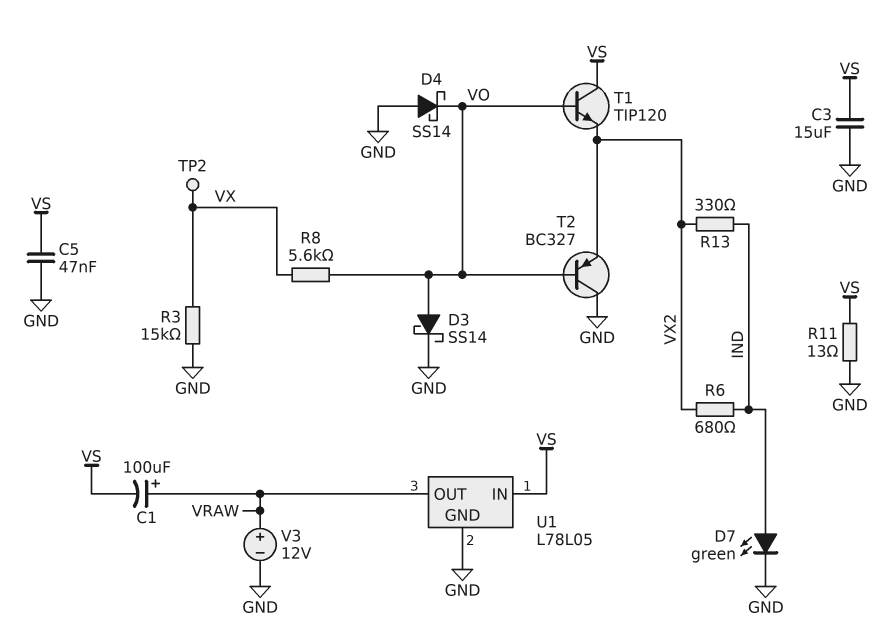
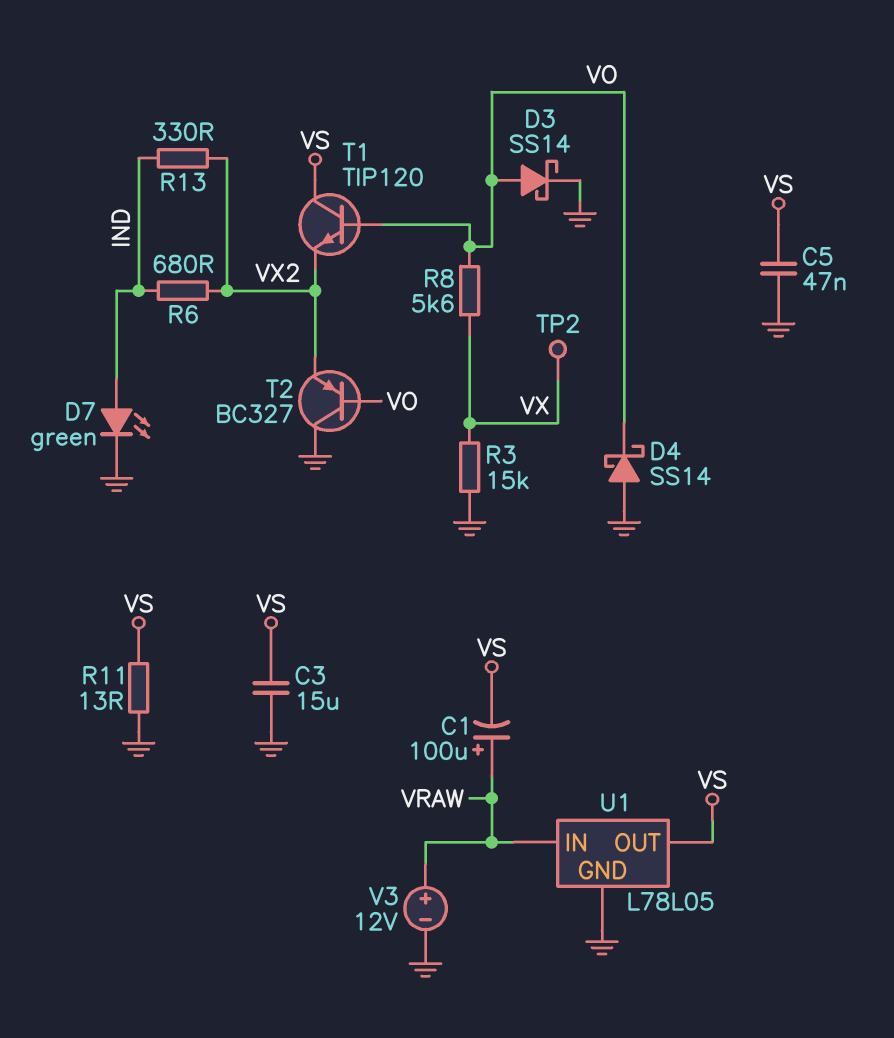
U1 pin IN: VS -> VRAW
U1 pin OUT: VRAW -> VS

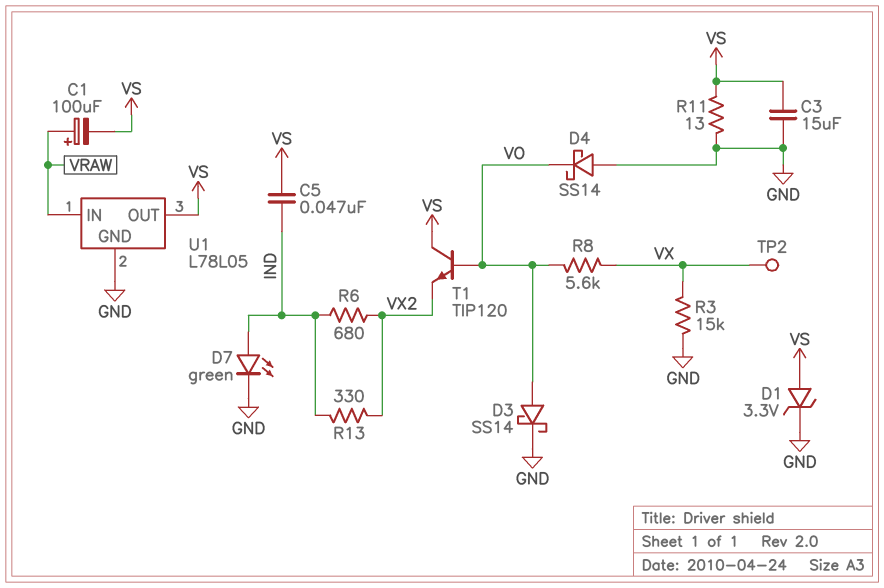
C5: 47nF (GND, VS) -> 47nF (IND, VS)
D1: none -> zener 3.3V (A VS, K GND)
T2: PNP BC327 (B VO, C GND, E VX2) -> none
V3: 12V (plus VRAW, minus GND) -> none

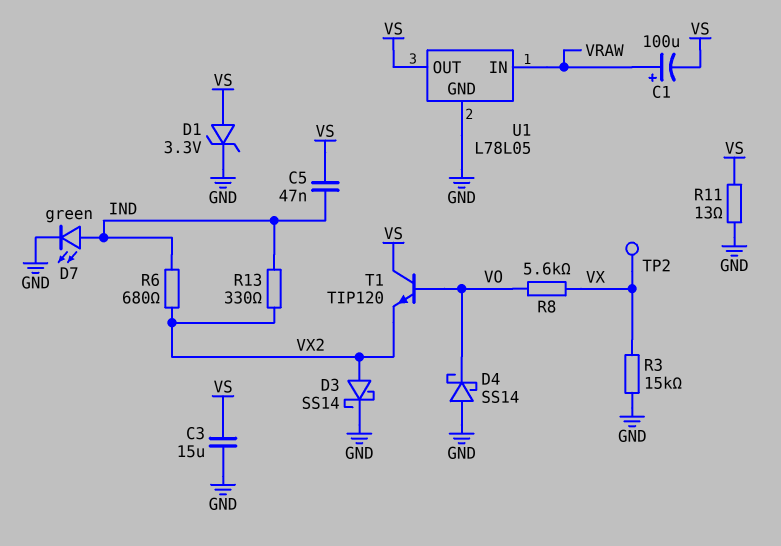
D3: schottky SS14 (A VO, K GND) -> schottky SS14 (A VX2, K GND)

